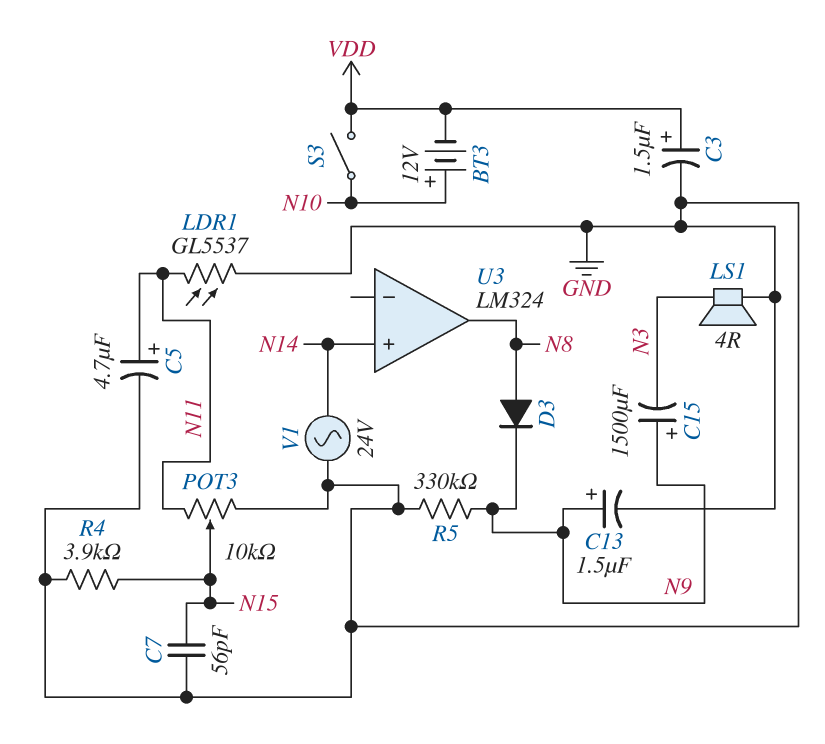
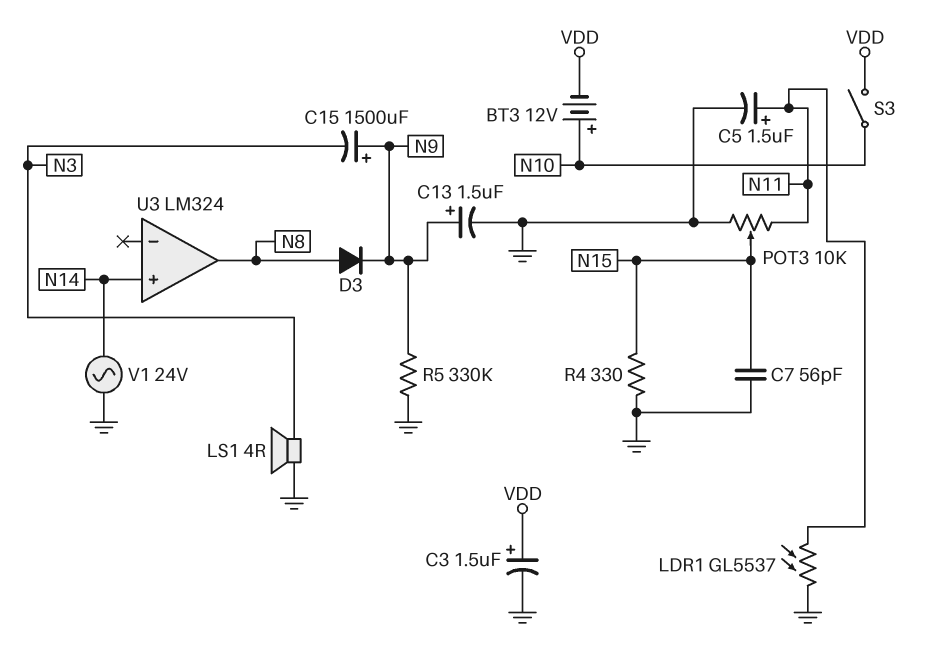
C5: 4.7uF (plus N11, minus GND) -> 1.5uF (plus N11, minus GND)
R4: 3.9k (GND, N15) -> 330 (GND, N15)

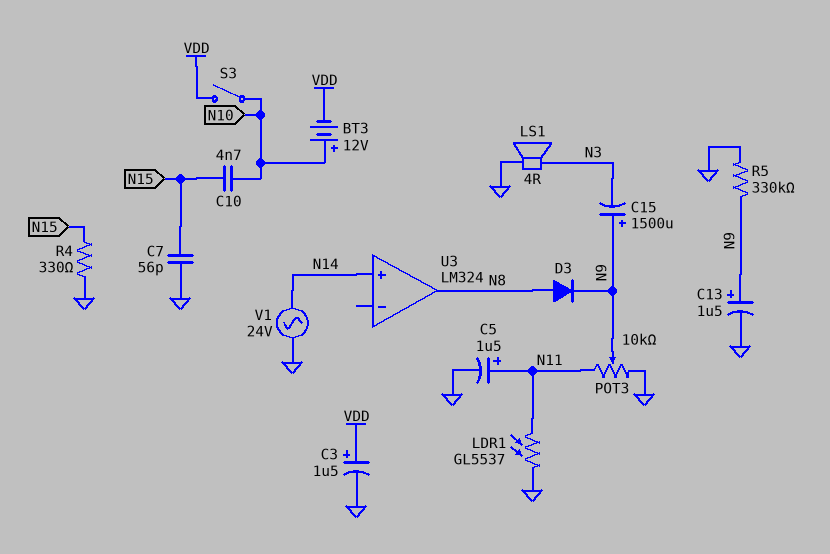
C10: none -> 4.7nF (N10, N15)
POT3: 10k (GND, N11, wiper N15) -> 10k (GND, N11, wiper N9)

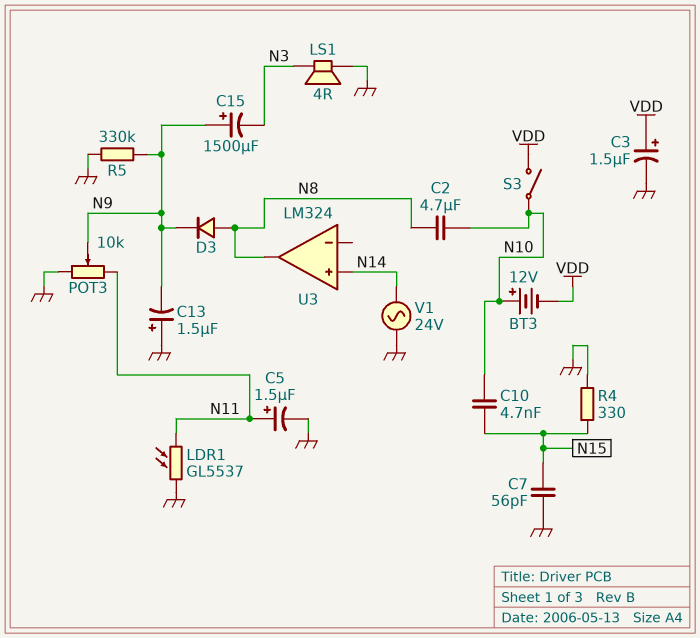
C2: none -> 4.7uF (N8, N10)
C13: 1.5uF (plus N9, minus GND) -> 1.5uF (plus GND, minus N9)

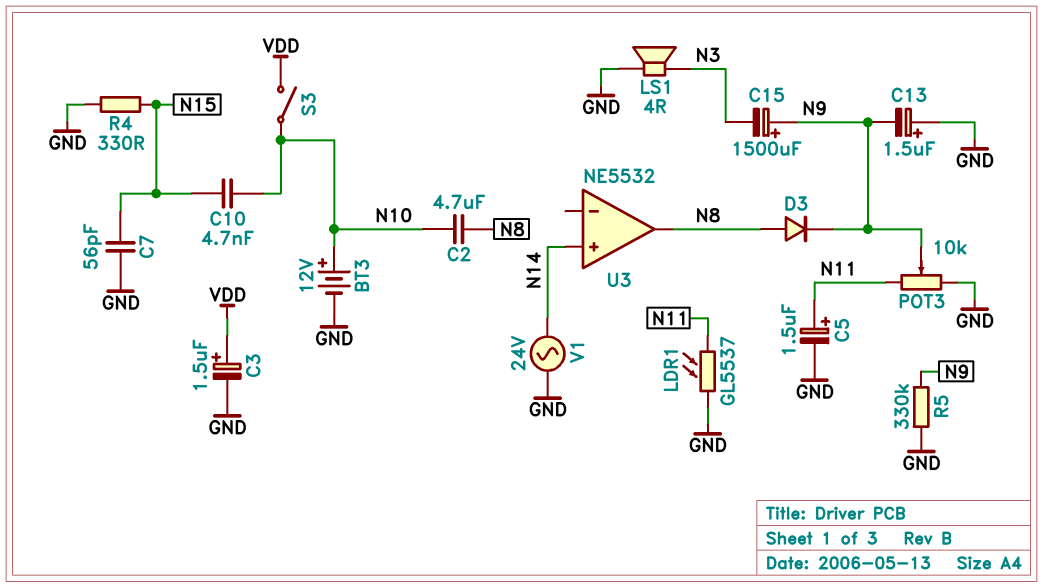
BT3: 12V (plus N10, minus VDD) -> 12V (plus N10, minus GND)
U3: LM324 -> NE5532

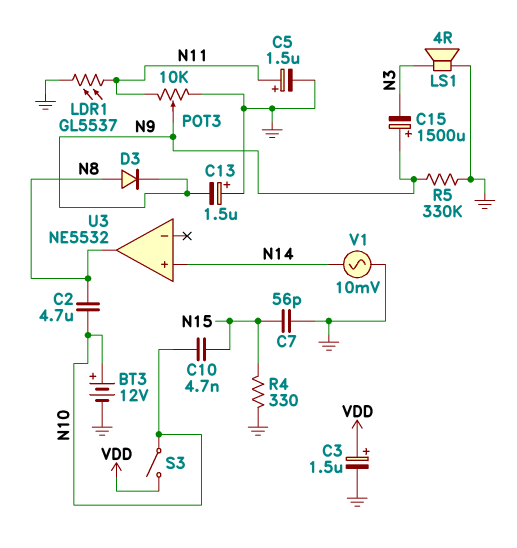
V1: AC 24V (GND, N14) -> AC 10mV (GND, N14)

